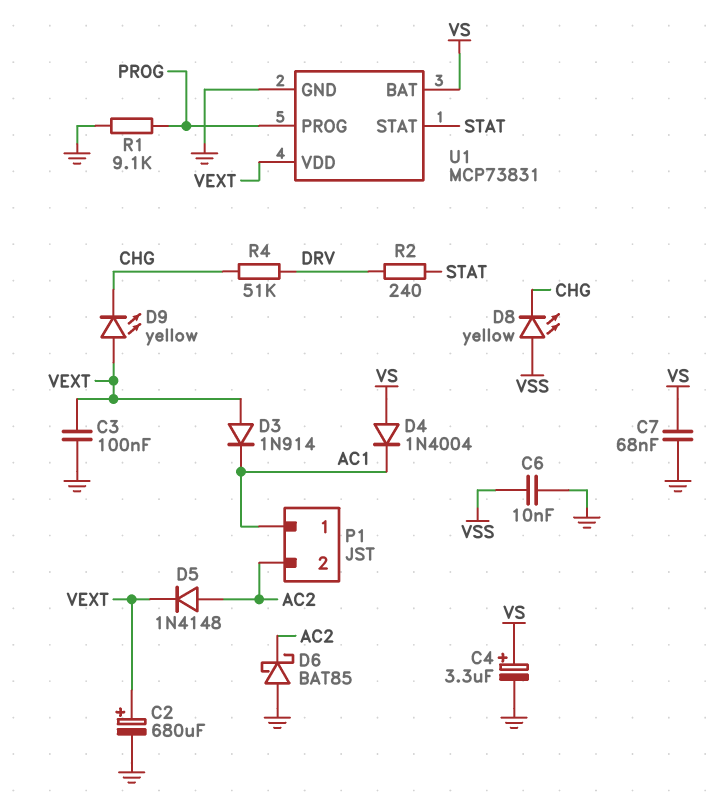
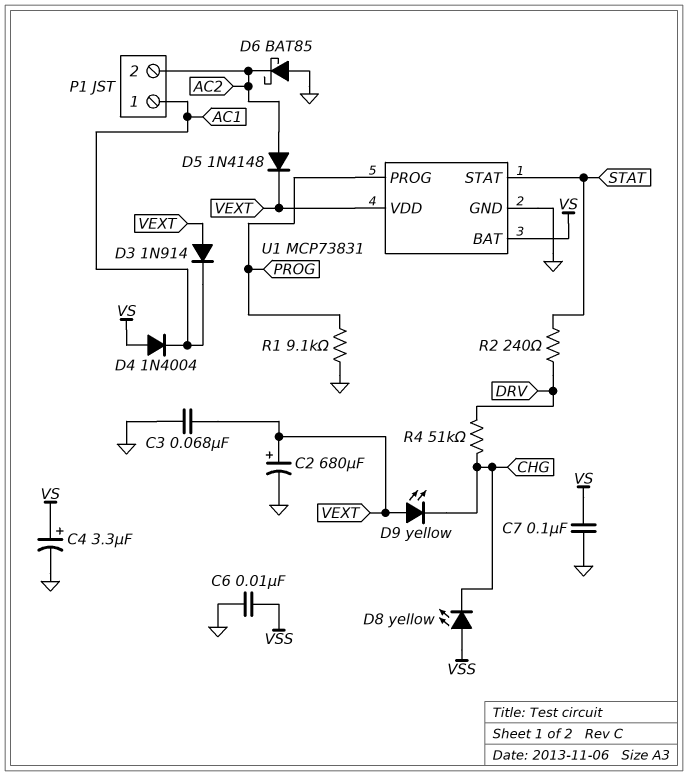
C3: 100nF (GND, VEXT) -> 68nF (GND, VEXT)
C7: 68nF (GND, VS) -> 100nF (GND, VS)

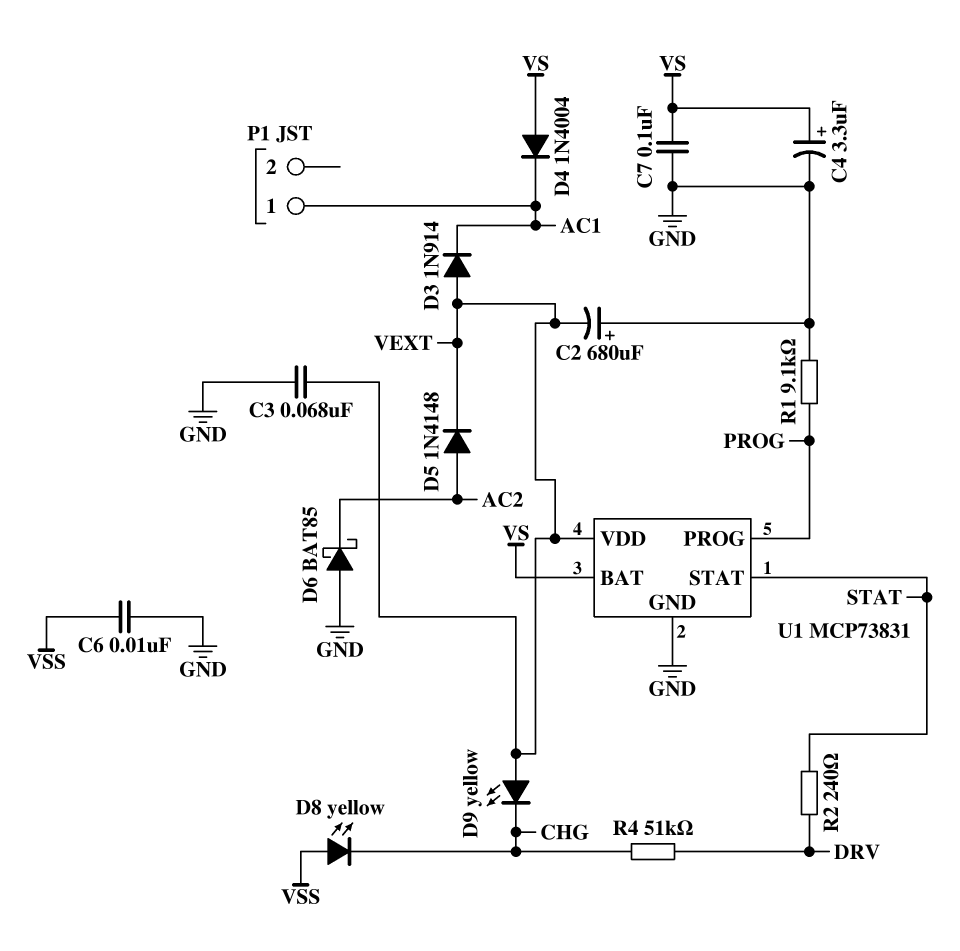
C2: 680uF (plus VEXT, minus GND) -> 680uF (plus GND, minus VEXT)
P1 pin 2: AC2 -> none

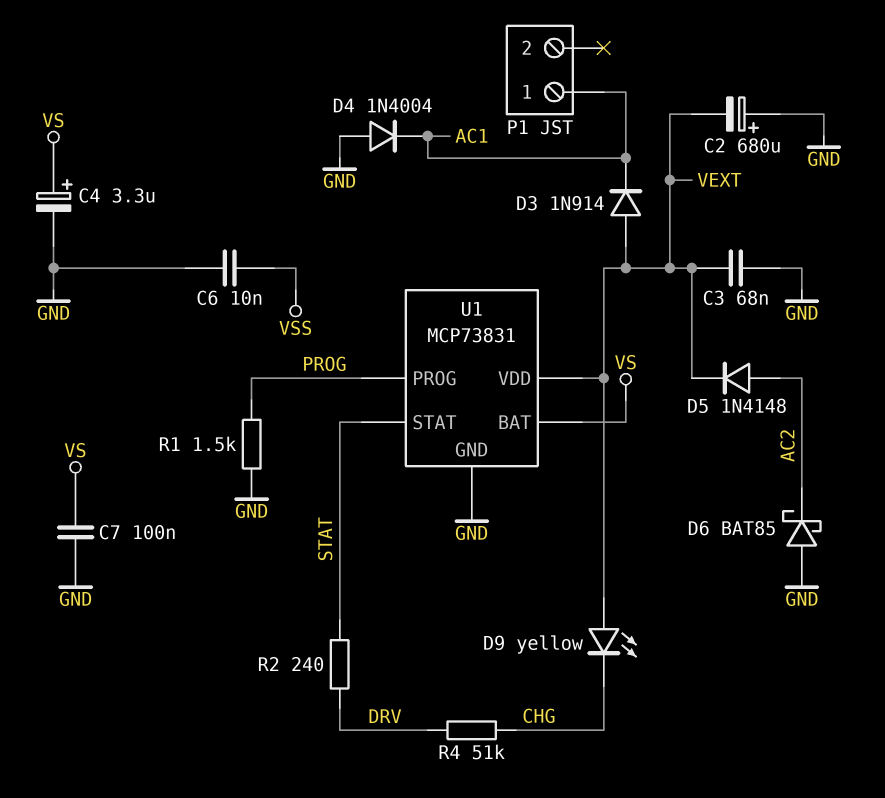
D4: diode 1N4004 (A VS, K AC1) -> diode 1N4004 (A GND, K AC1)
D8: LED yellow (A VSS, K CHG) -> none
R1: 9.1k (GND, PROG) -> 1.5k (GND, PROG)

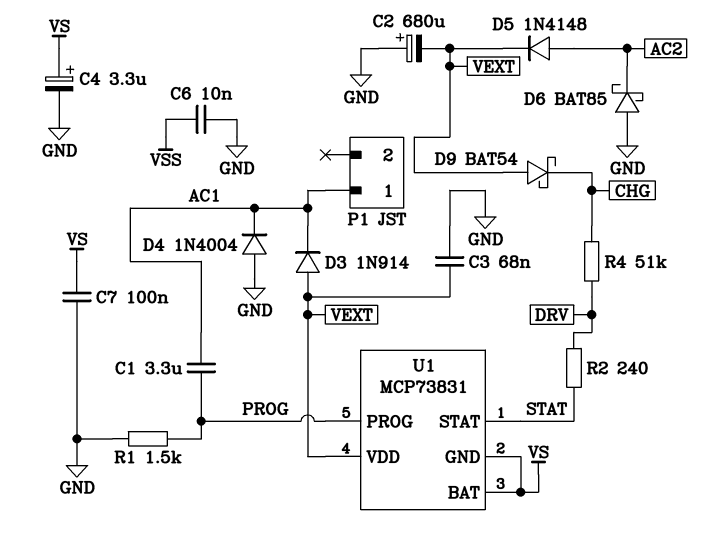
C1: none -> 3.3uF (AC1, PROG)
D9: LED yellow (A VEXT, K CHG) -> schottky BAT54 (A VEXT, K CHG)
U1 pin GND: GND -> VS

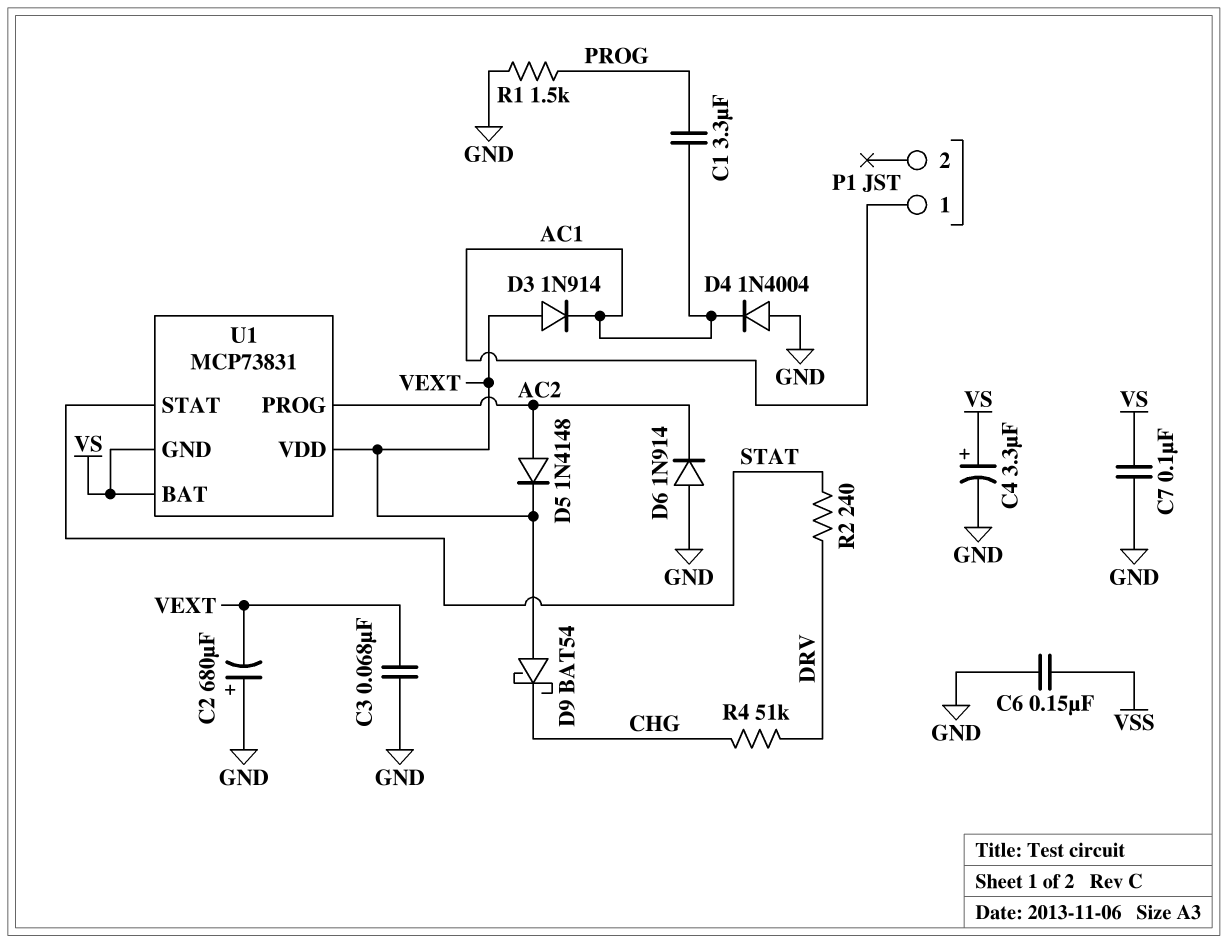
C6: 10nF (GND, VSS) -> 150nF (GND, VSS)
D6: schottky BAT85 (A GND, K AC2) -> diode 1N914 (A GND, K AC2)
U1 pin PROG: PROG -> AC2

